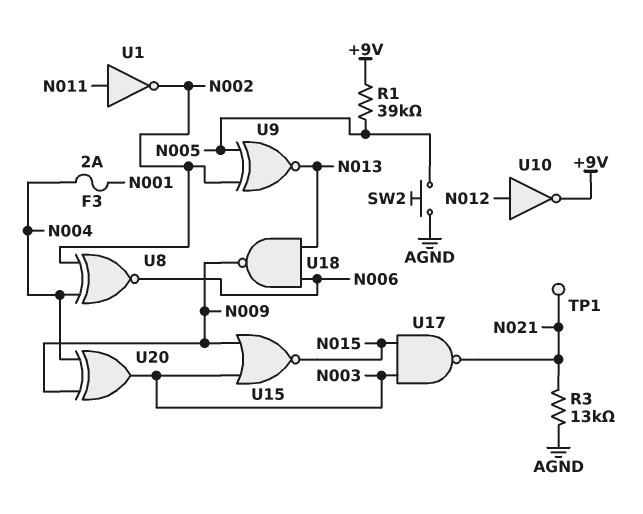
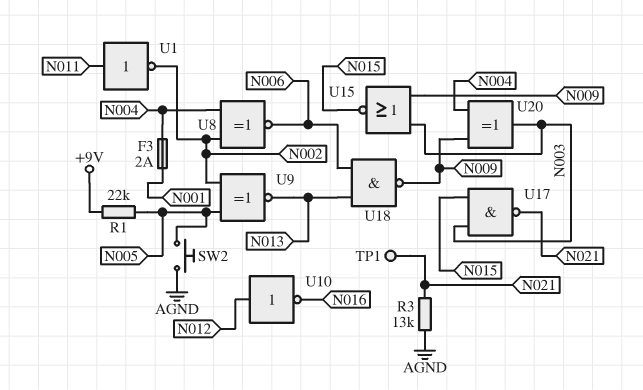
R1: 39k (+9V, N005) -> 22k (+9V, N005)
U10: NOT (in N012, out +9V) -> NOT (in N012, out N016)

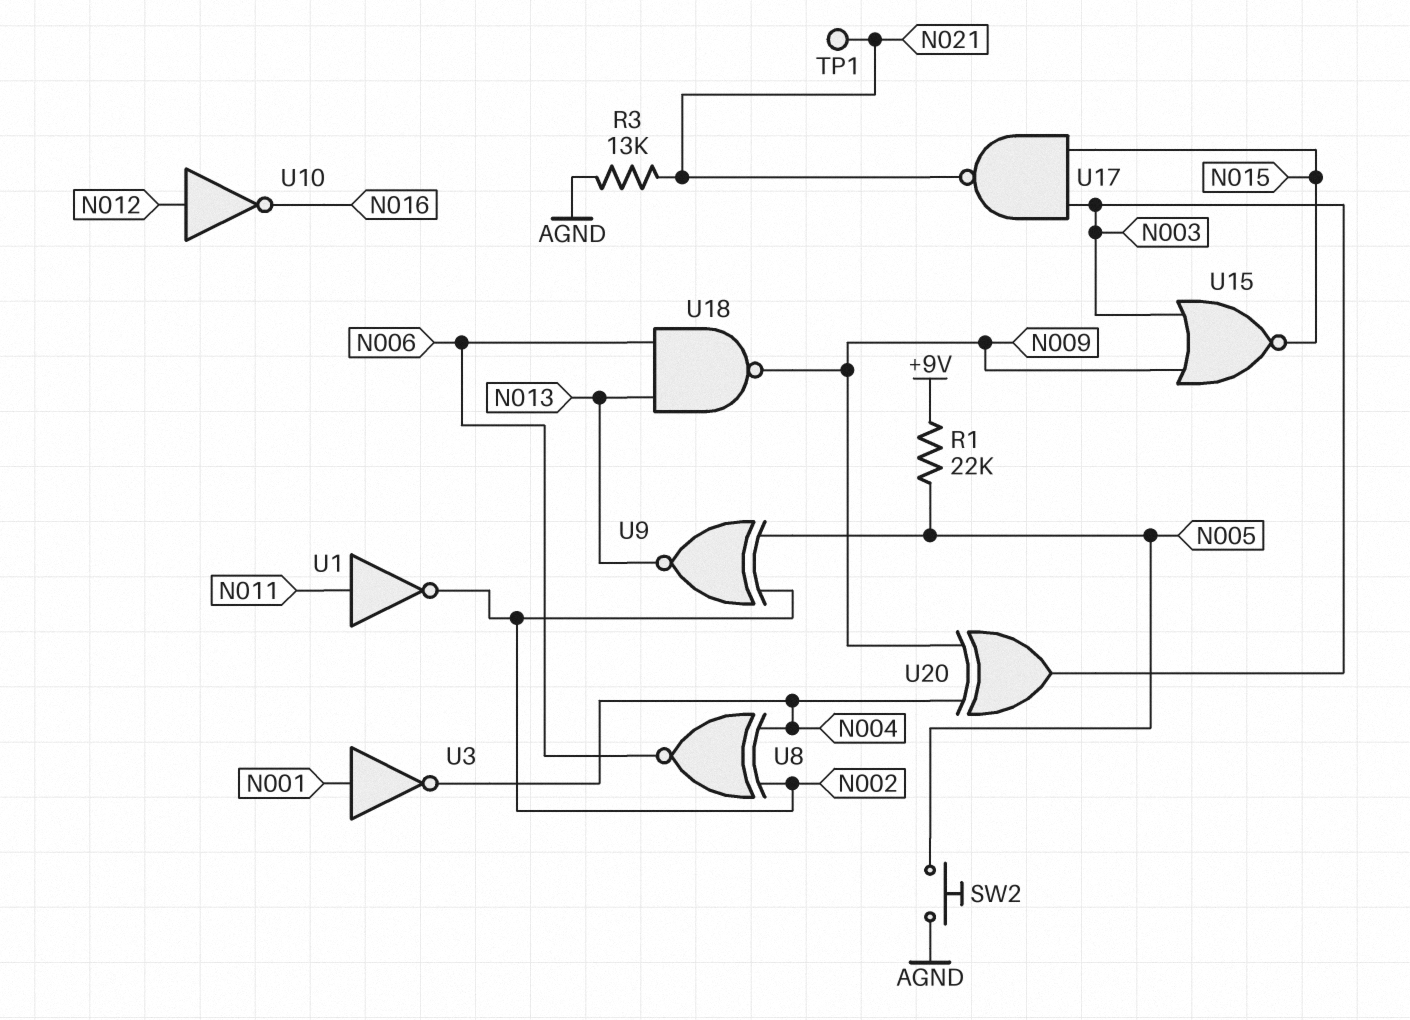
F3: 2A (N001, N004) -> none
U3: none -> NOT (in N001, out N004)

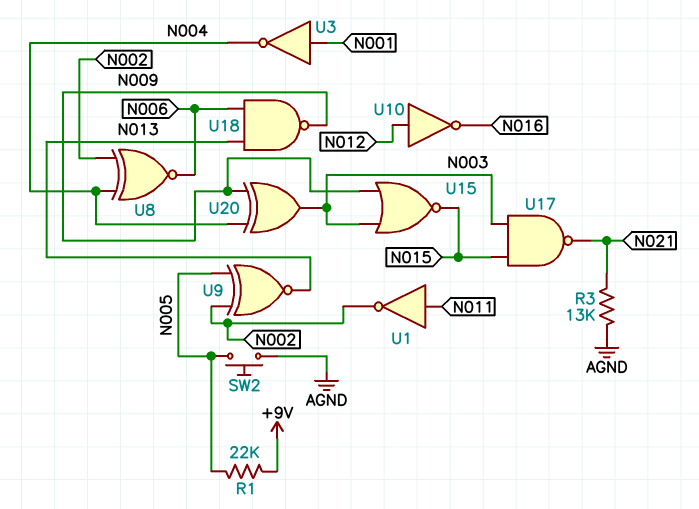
TP1: test point (N021) -> none

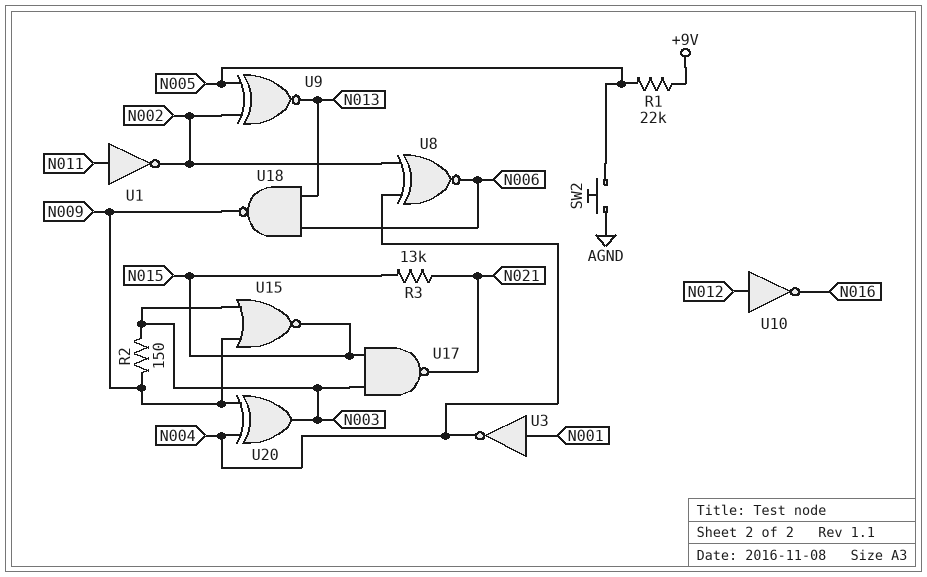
R2: none -> 150 (N003, N009)
R3: 13k (AGND, N021) -> 13k (N015, N021)

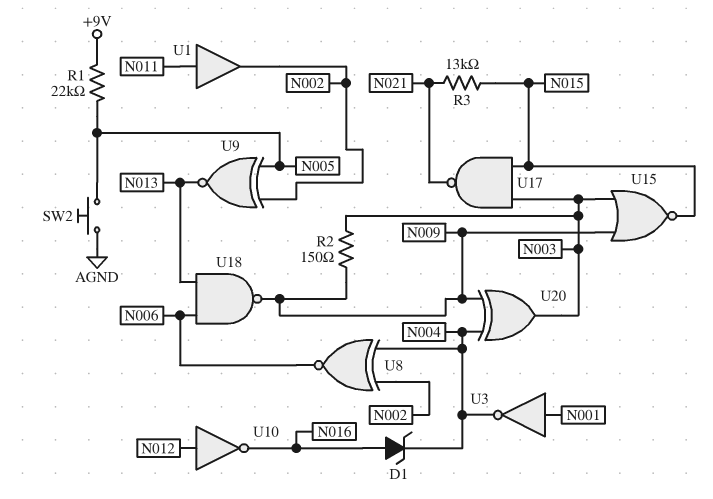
D1: none -> zener (A N016, K N004)
U1: NOT (in N011, out N002) -> buffer (in N011, out N002)

